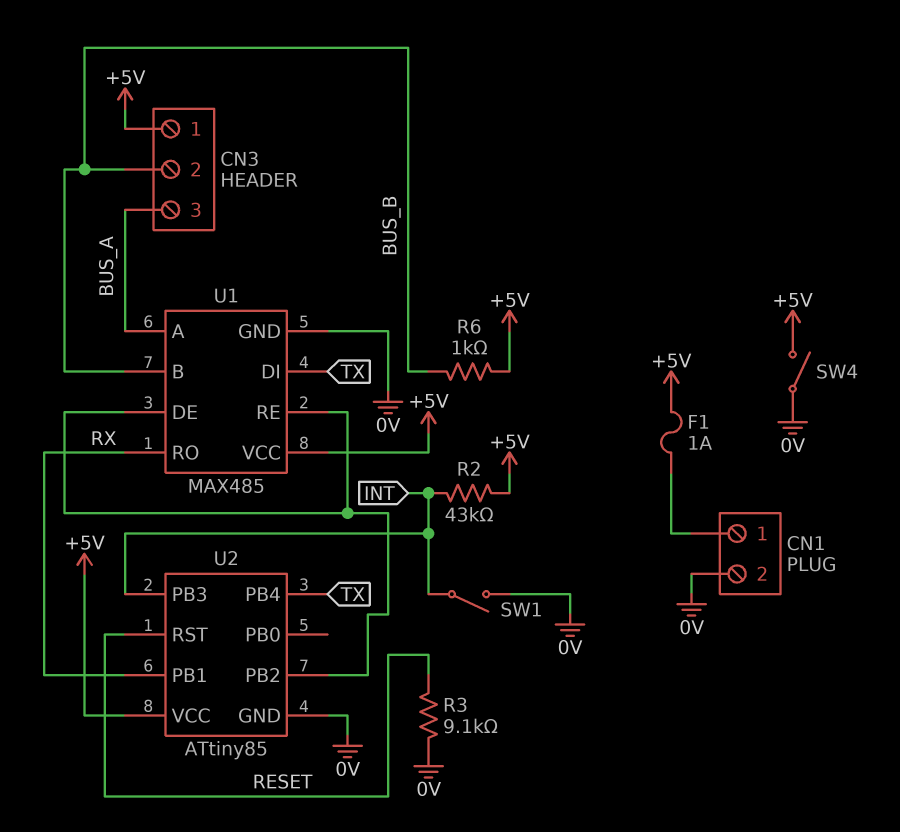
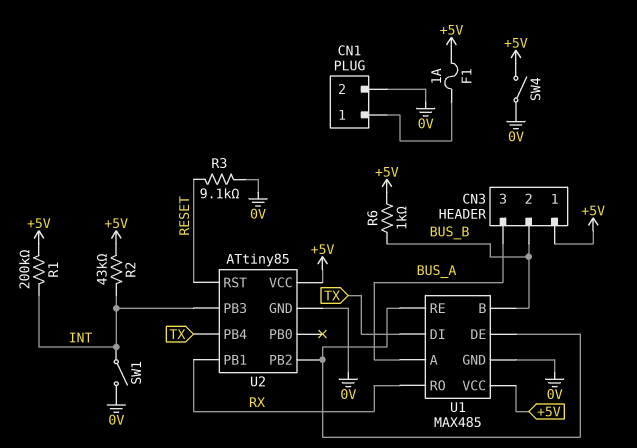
R1: none -> 200k (+5V, INT)

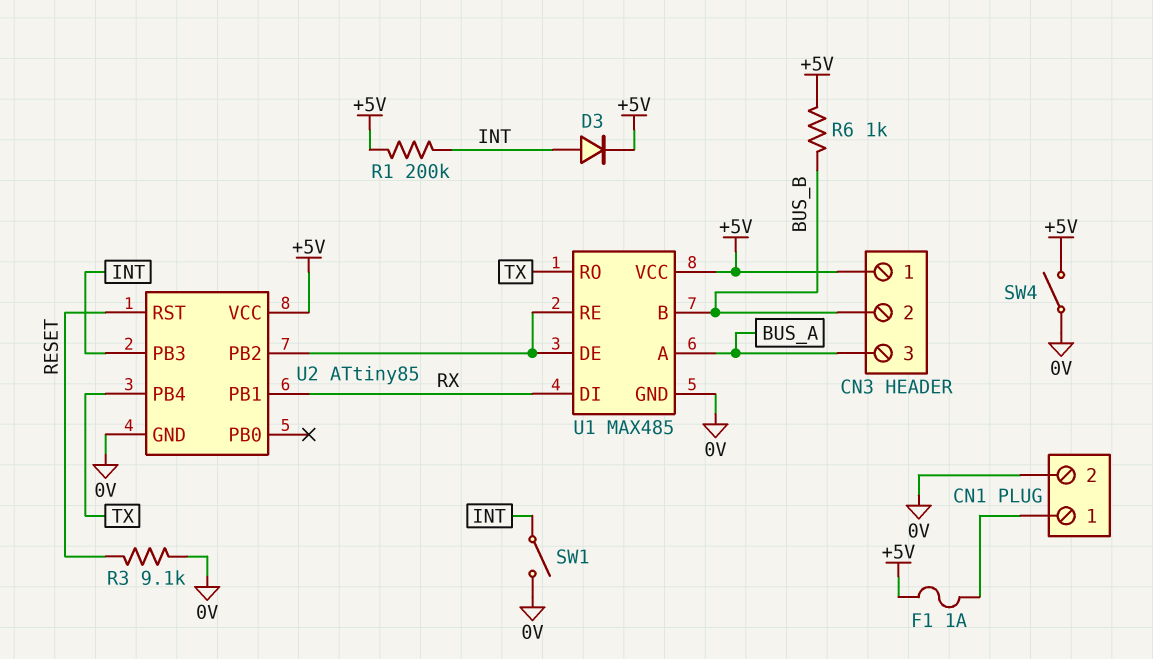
D3: none -> diode (A INT, K +5V)
R2: 43k (+5V, INT) -> none
U1 pin DI: TX -> RX
U1 pin RO: RX -> TX

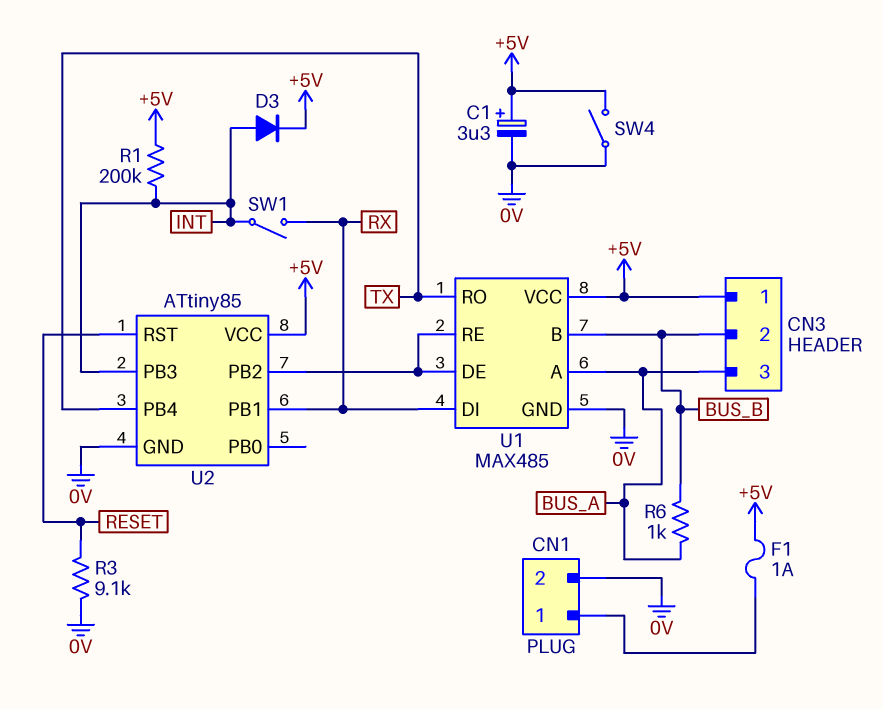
C1: none -> 3.3uF (plus +5V, minus 0V)
R6: 1k (+5V, BUS_B) -> 1k (BUS_A, BUS_B)
SW1: switch (0V, INT) -> switch (INT, RX)

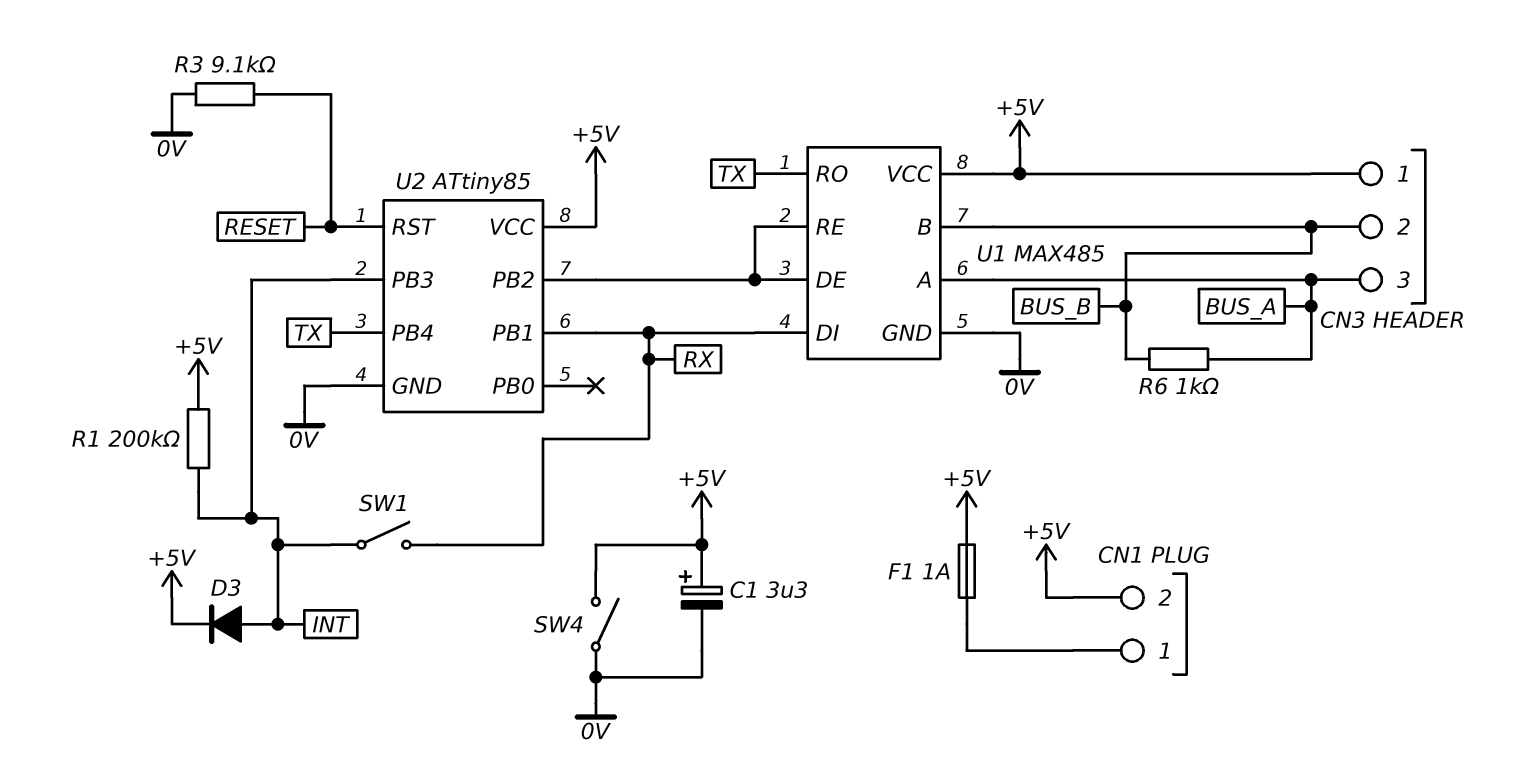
CN1 pin 2: 0V -> +5V

